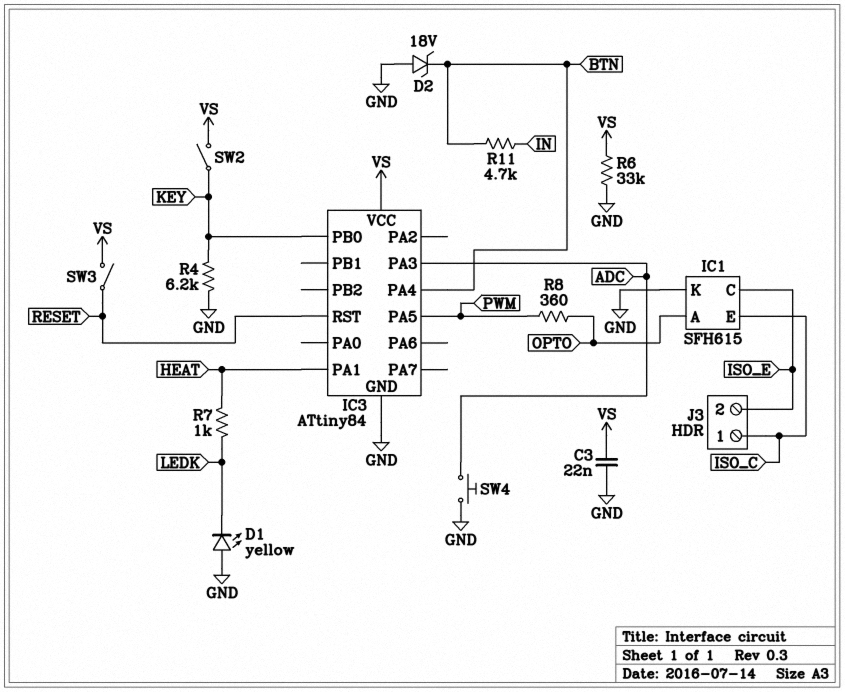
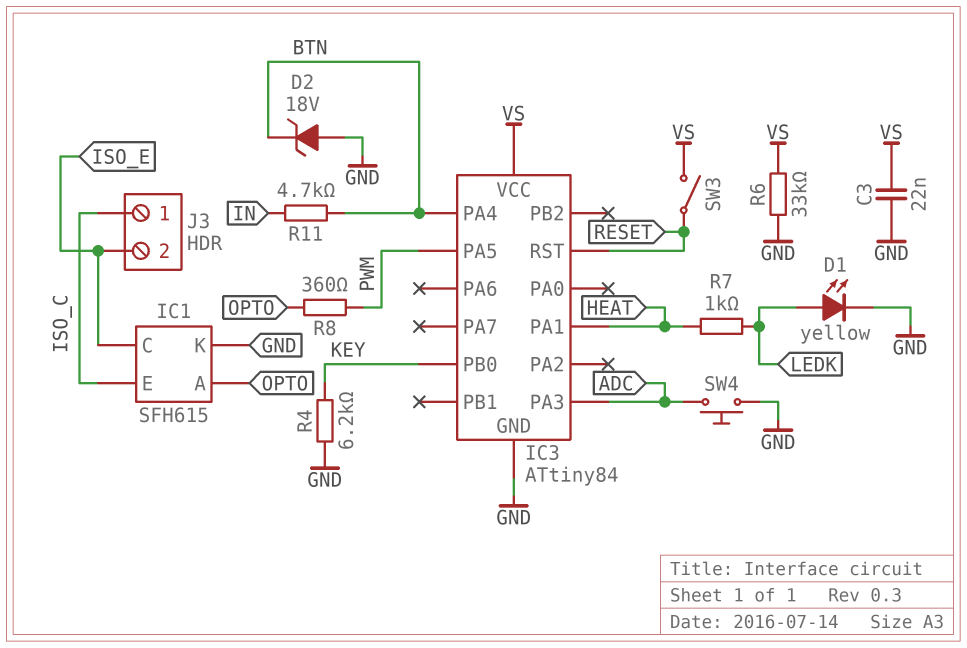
D1: LED yellow (A GND, K LEDK) -> LED yellow (A LEDK, K GND)
SW2: switch (KEY, VS) -> none

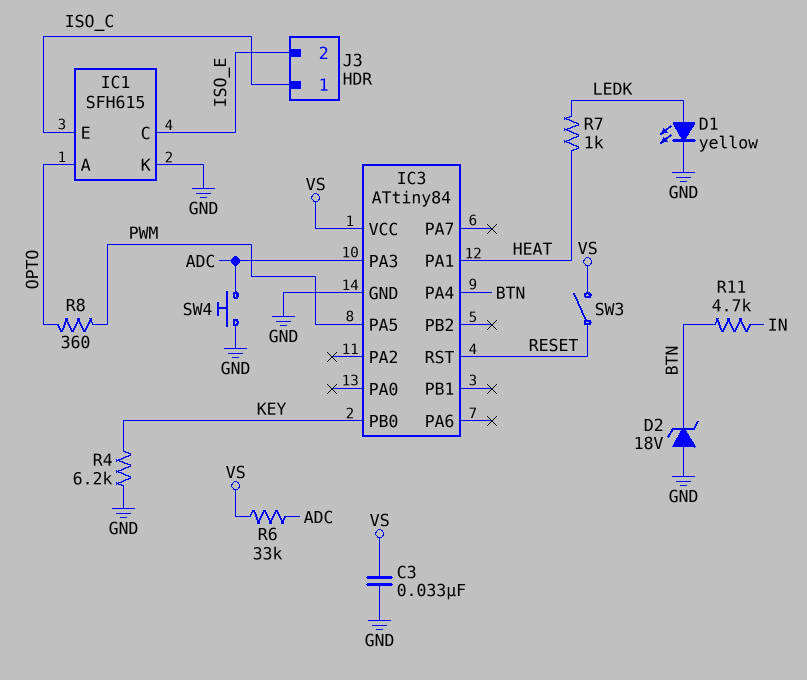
C3: 22nF (GND, VS) -> 33nF (GND, VS)
R6: 33k (GND, VS) -> 33k (ADC, VS)

